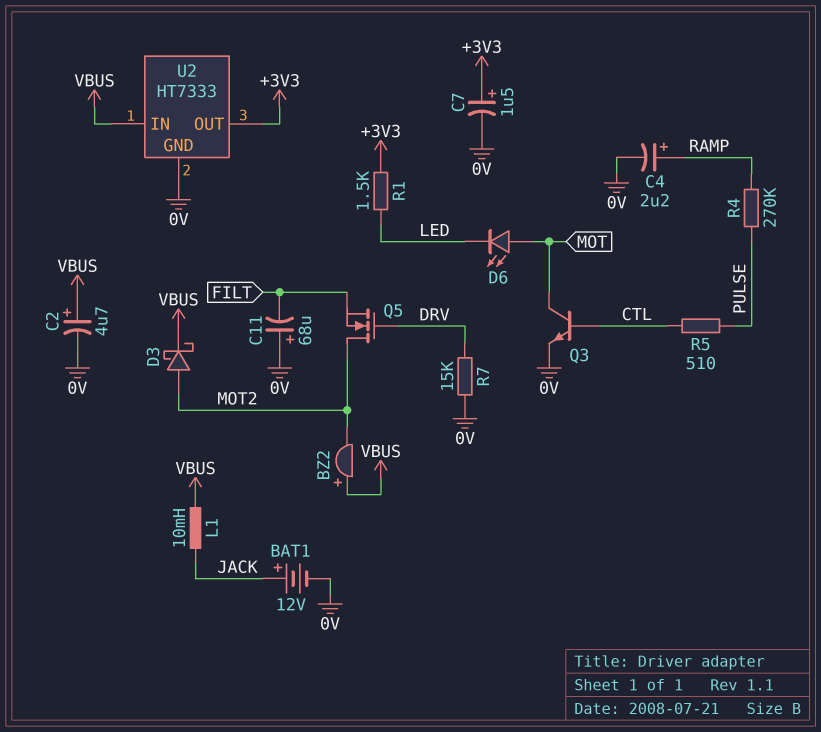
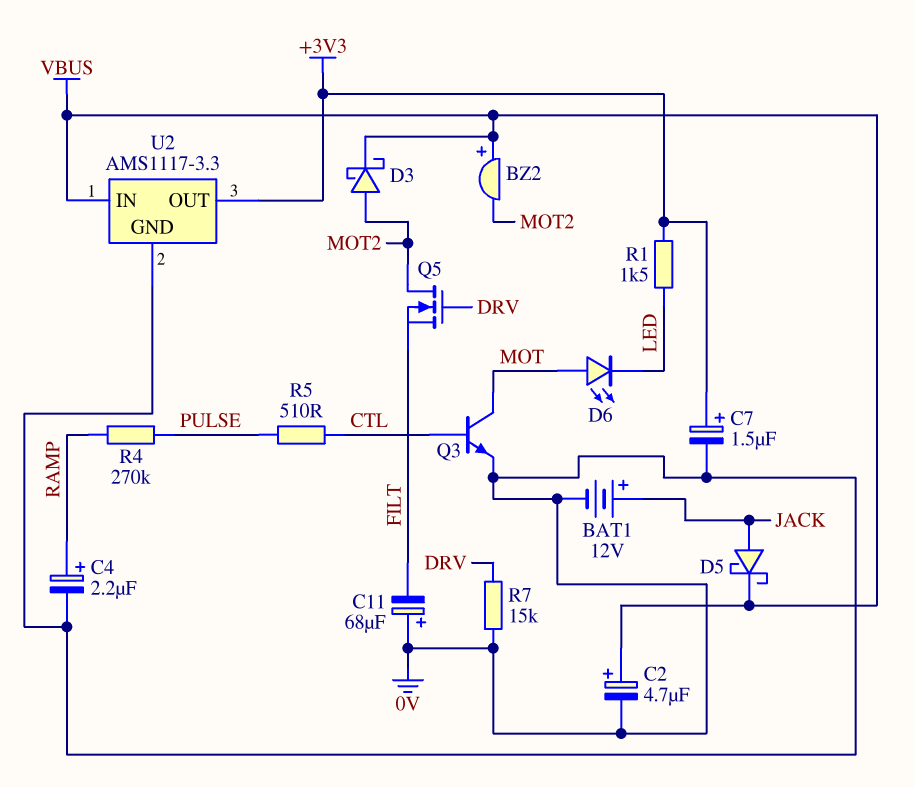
D5: none -> schottky (A JACK, K VBUS)
L1: 10mH (JACK, VBUS) -> none
U2: HT7333 -> AMS1117-3.3

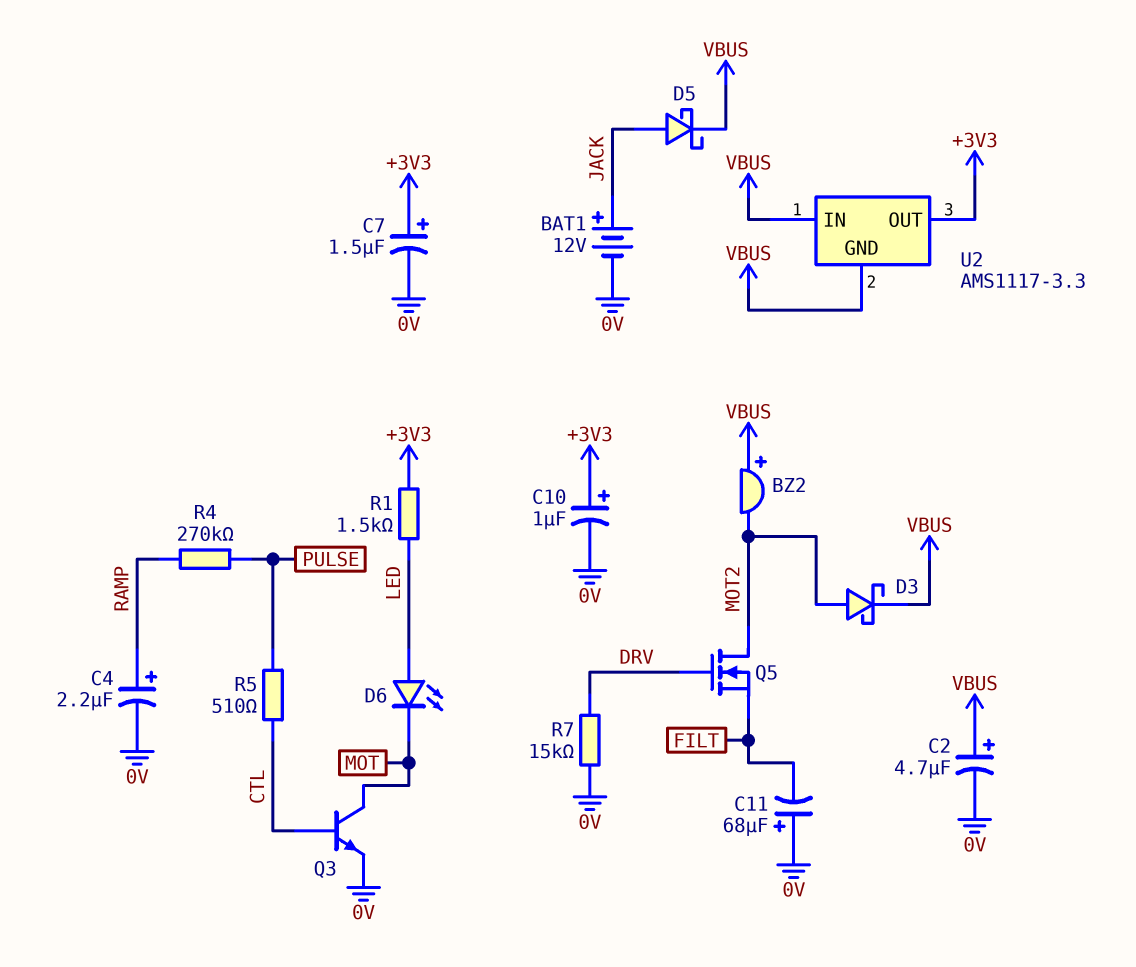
C10: none -> 1uF (plus +3V3, minus 0V)
D6: LED (A MOT, K LED) -> LED (A LED, K MOT)
U2 pin GND: 0V -> VBUS

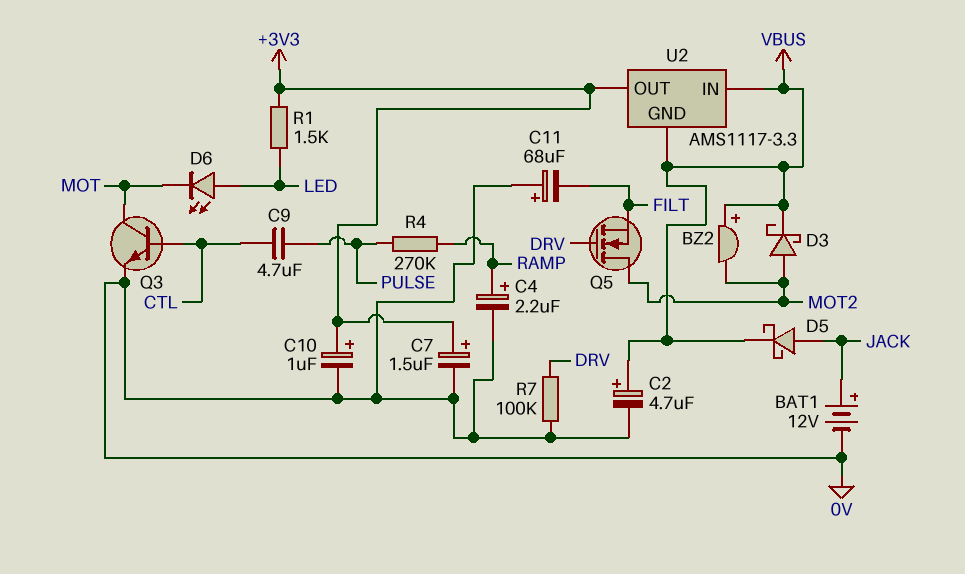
C9: none -> 4.7uF (CTL, PULSE)
R5: 510 (CTL, PULSE) -> none
R7: 15k (0V, DRV) -> 100k (0V, DRV)

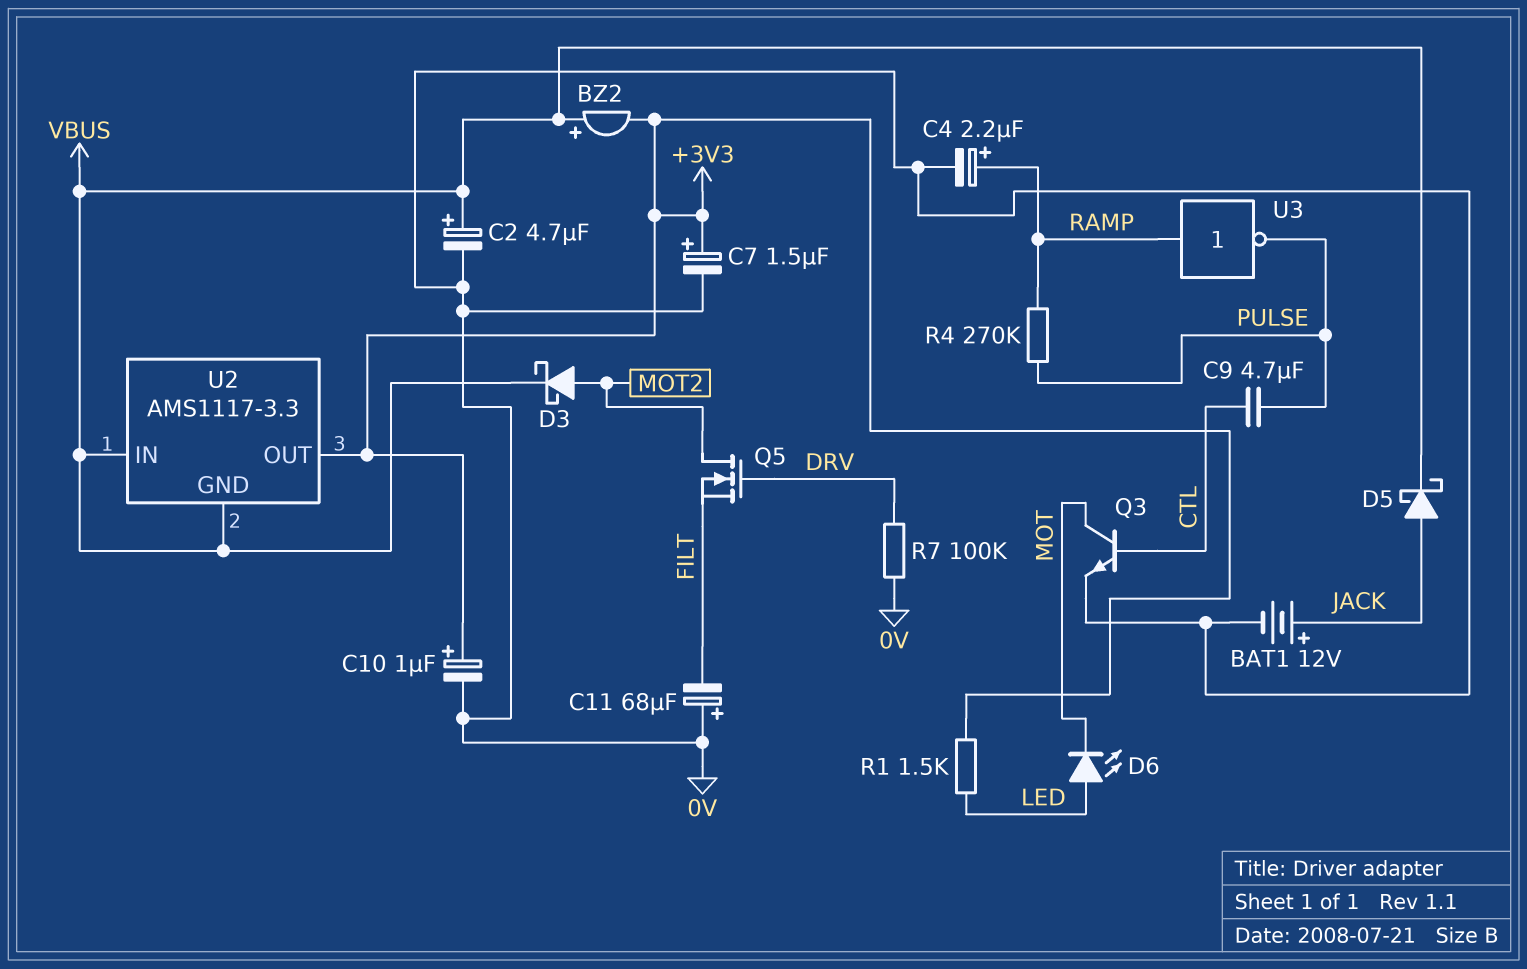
BZ2: buzzer (plus VBUS, minus MOT2) -> buzzer (plus VBUS, minus +3V3)
U3: none -> NOT (in RAMP, out PULSE)

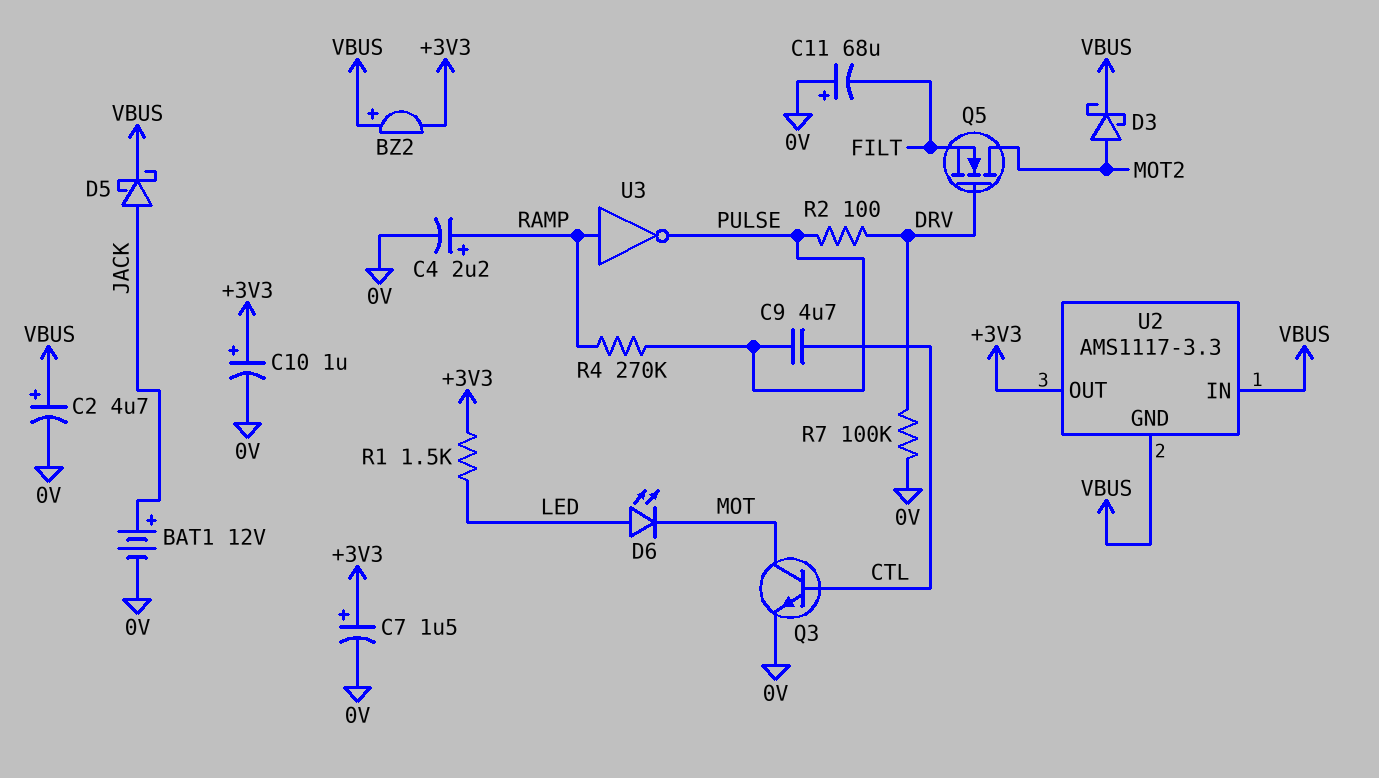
R2: none -> 100 (DRV, PULSE)

